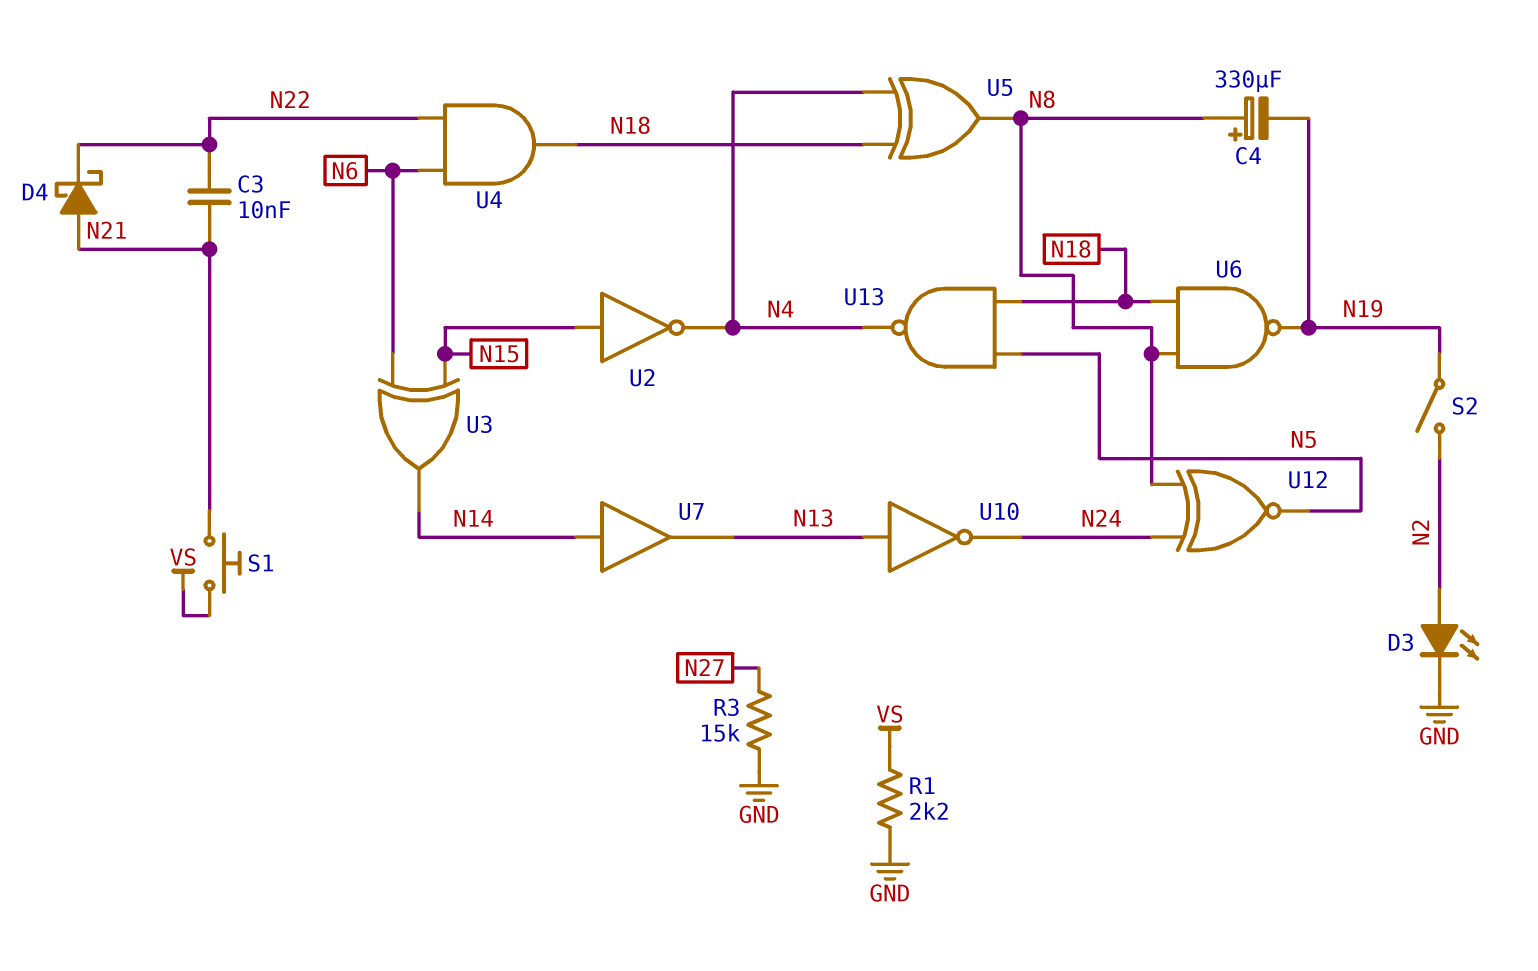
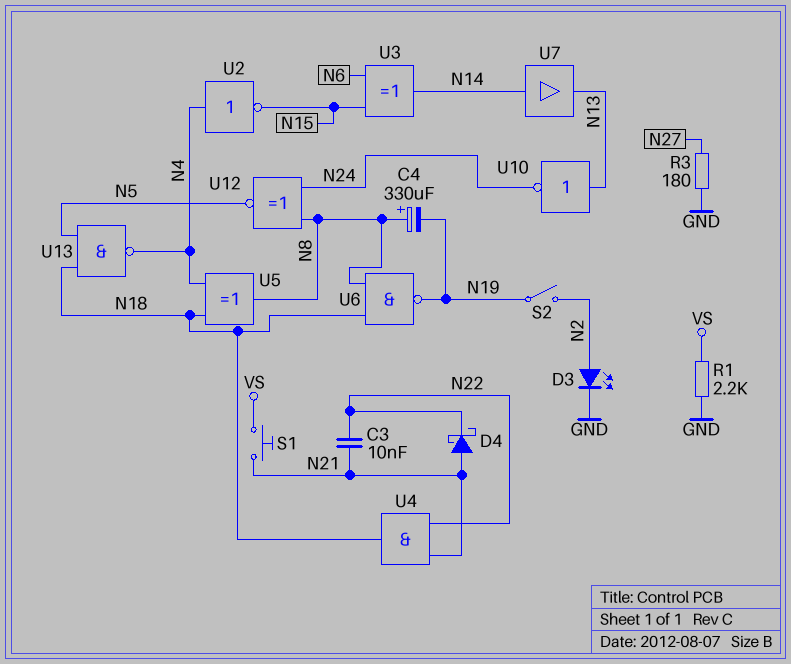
R3: 15k (GND, N27) -> 180 (GND, N27)
U2: NOT (in N15, out N4) -> NOT (in N4, out N15)
U4: AND (in N6, in N22, out N18) -> AND (in N21, in N22, out N18)

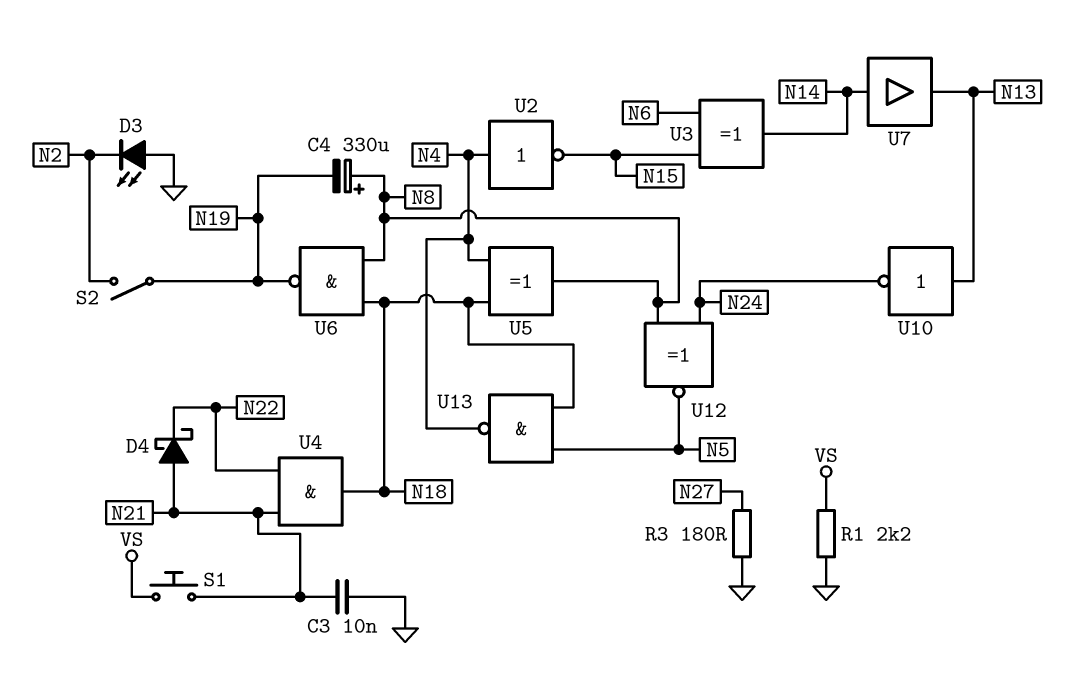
C3: 10nF (N21, N22) -> 10nF (GND, N21)
D3: LED (A N2, K GND) -> LED (A GND, K N2)

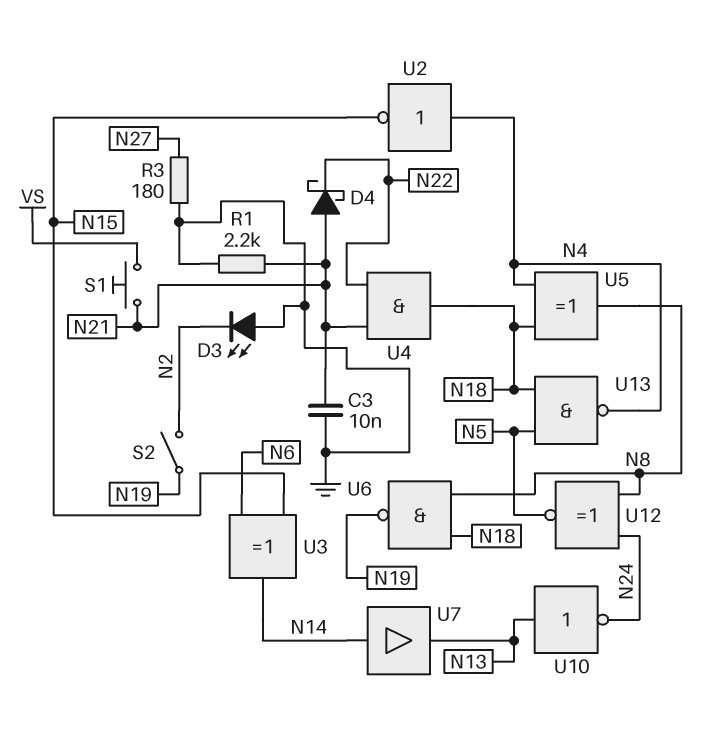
C4: 330uF (plus N8, minus N19) -> none
R1: 2.2k (GND, VS) -> 2.2k (GND, N21)

